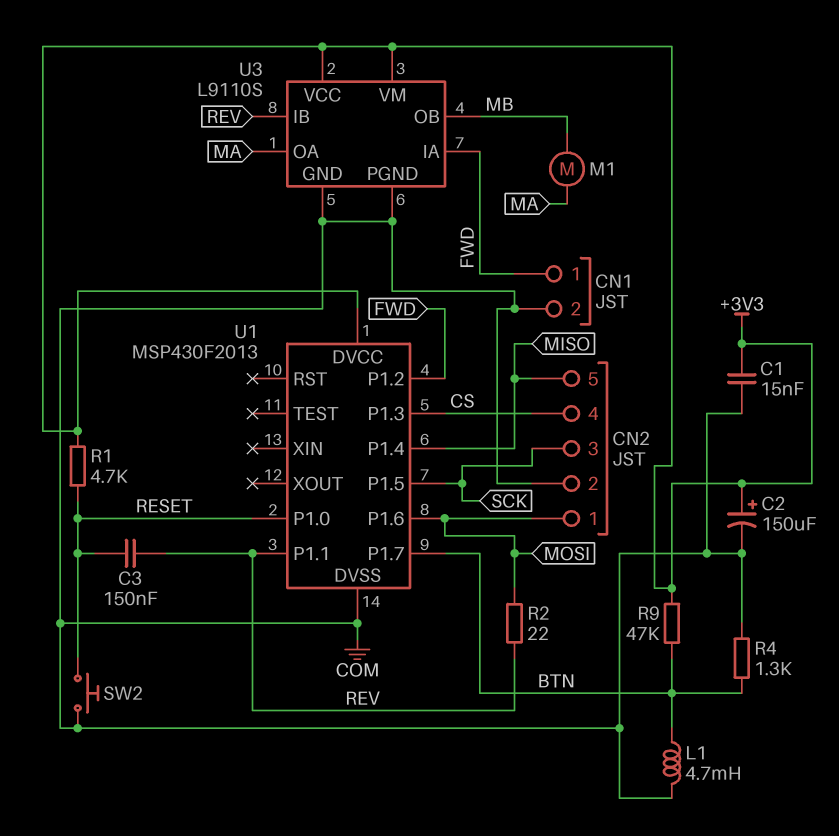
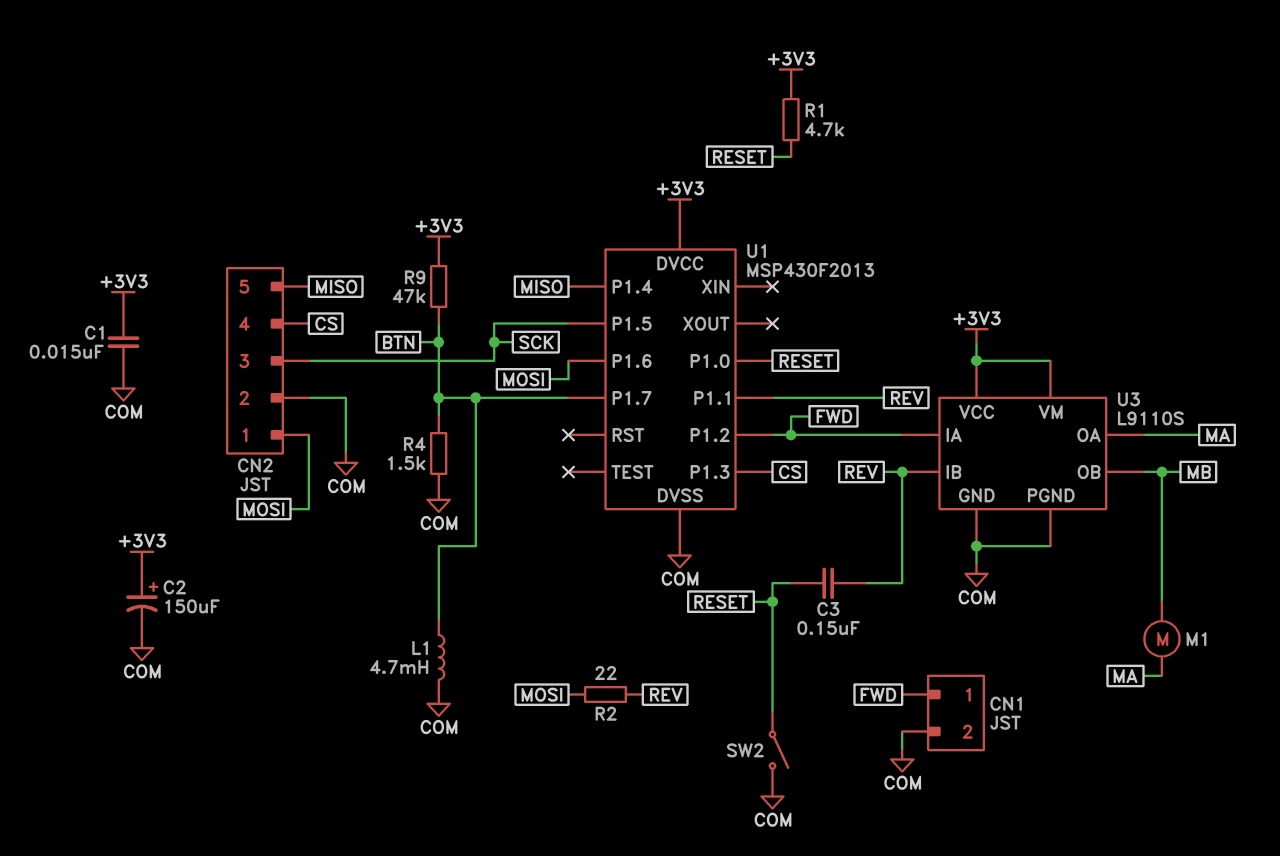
R4: 1.3k (BTN, COM) -> 1.5k (BTN, COM)
SW2: button (COM, RESET) -> switch (COM, RESET)

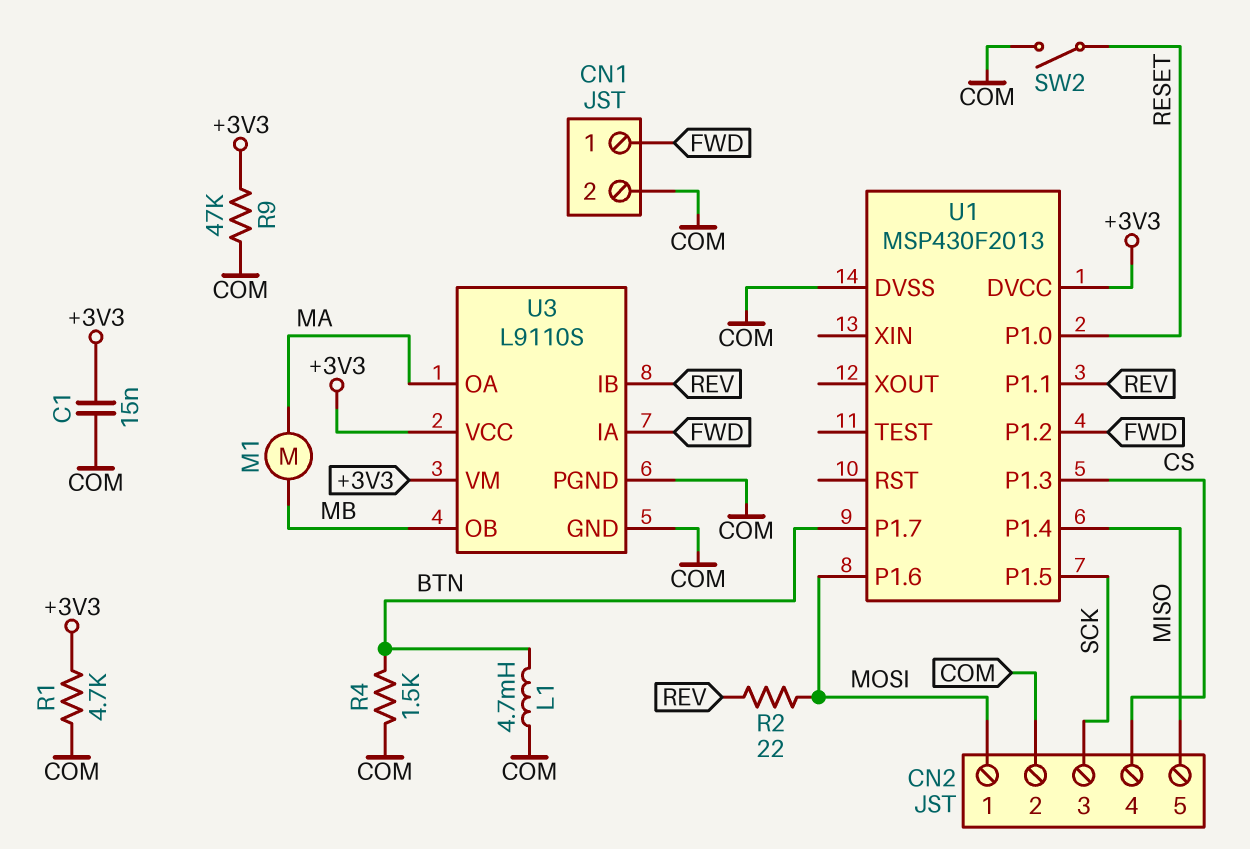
C2: 150uF (plus +3V3, minus COM) -> none
C3: 150nF (RESET, REV) -> none
R1: 4.7k (+3V3, RESET) -> 4.7k (+3V3, COM)
R9: 47k (+3V3, BTN) -> 47k (+3V3, COM)

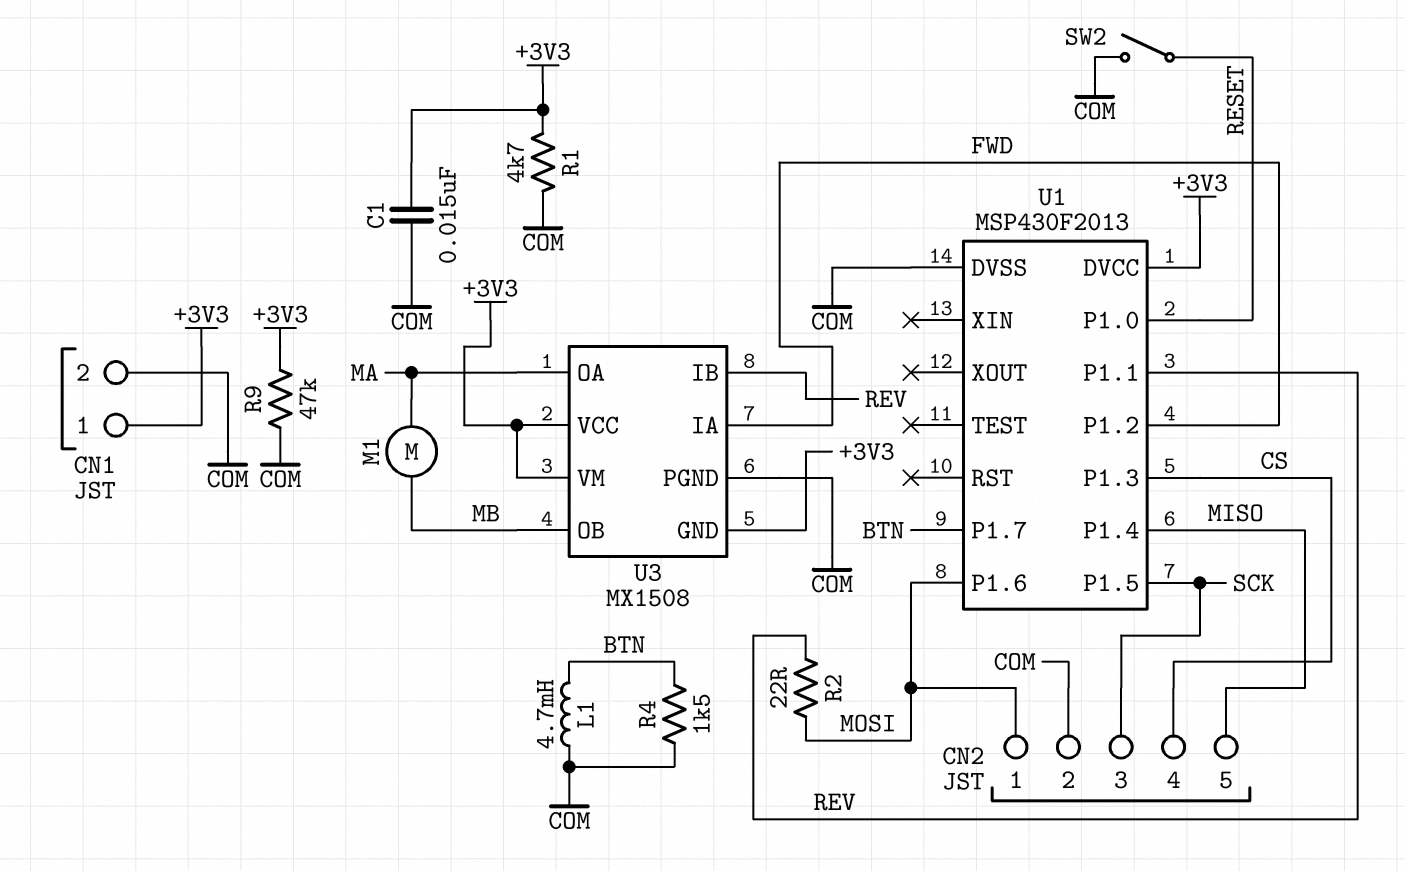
CN1 pin 1: FWD -> +3V3
U3: L9110S -> MX1508
U3 pin GND: COM -> +3V3

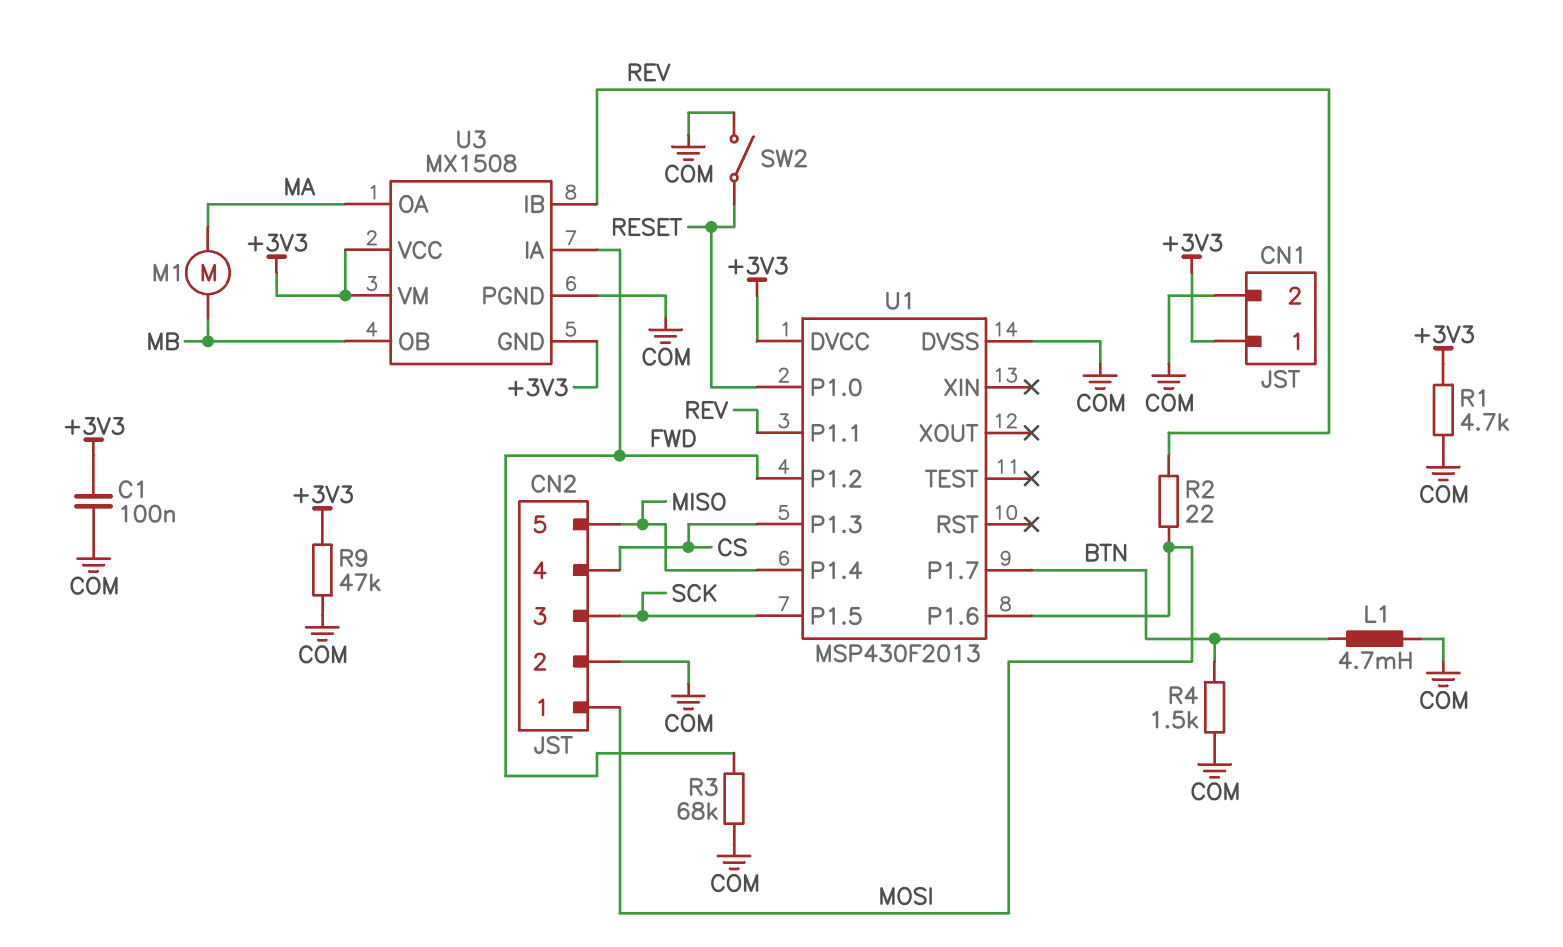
C1: 15nF (+3V3, COM) -> 100nF (+3V3, COM)
R3: none -> 68k (COM, FWD)

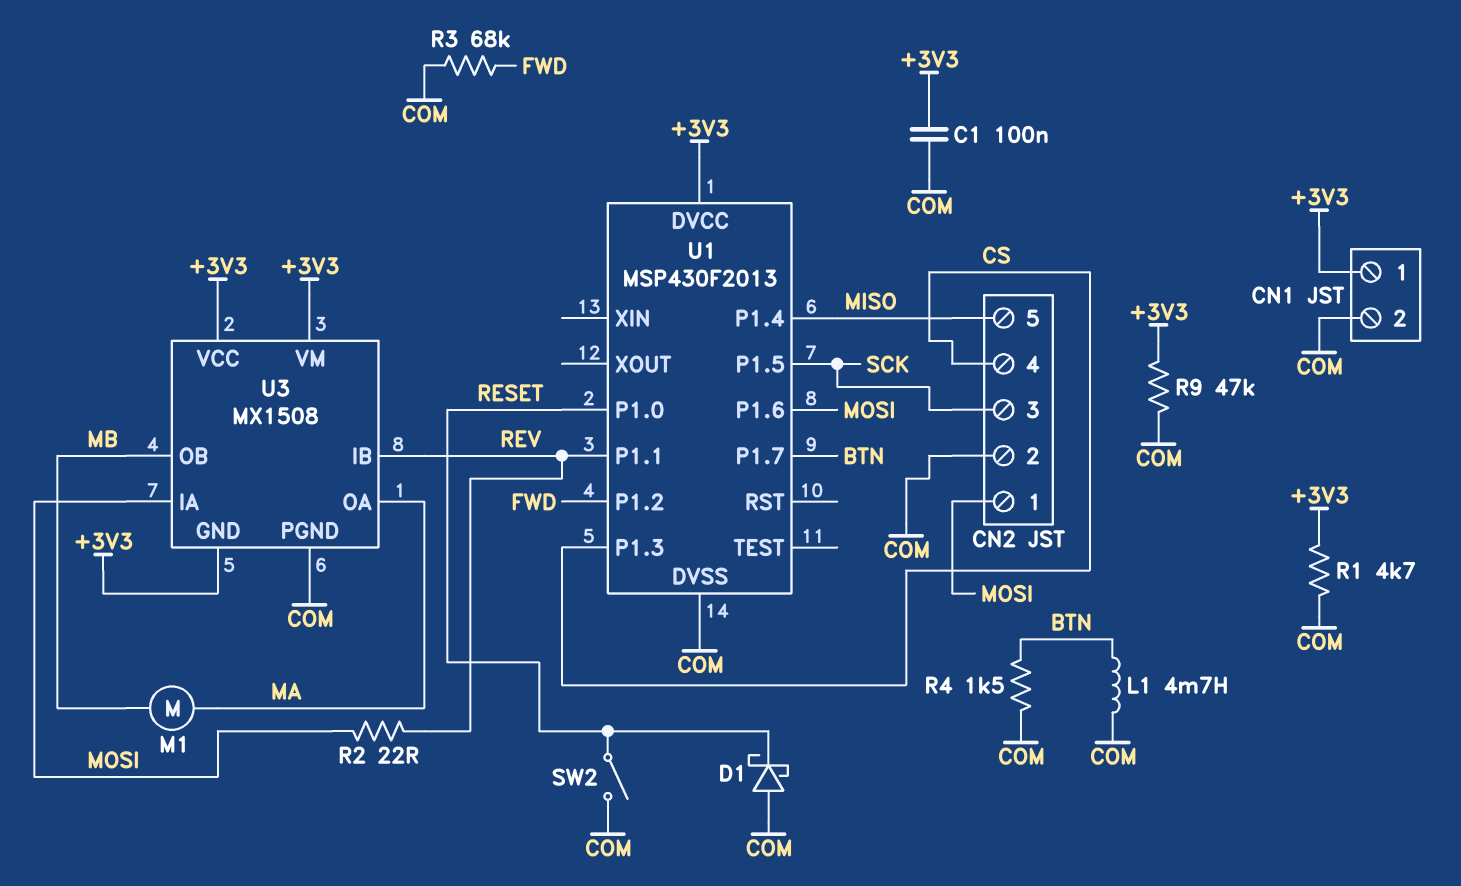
D1: none -> schottky (A COM, K RESET)
U3 pin IA: FWD -> MOSI

